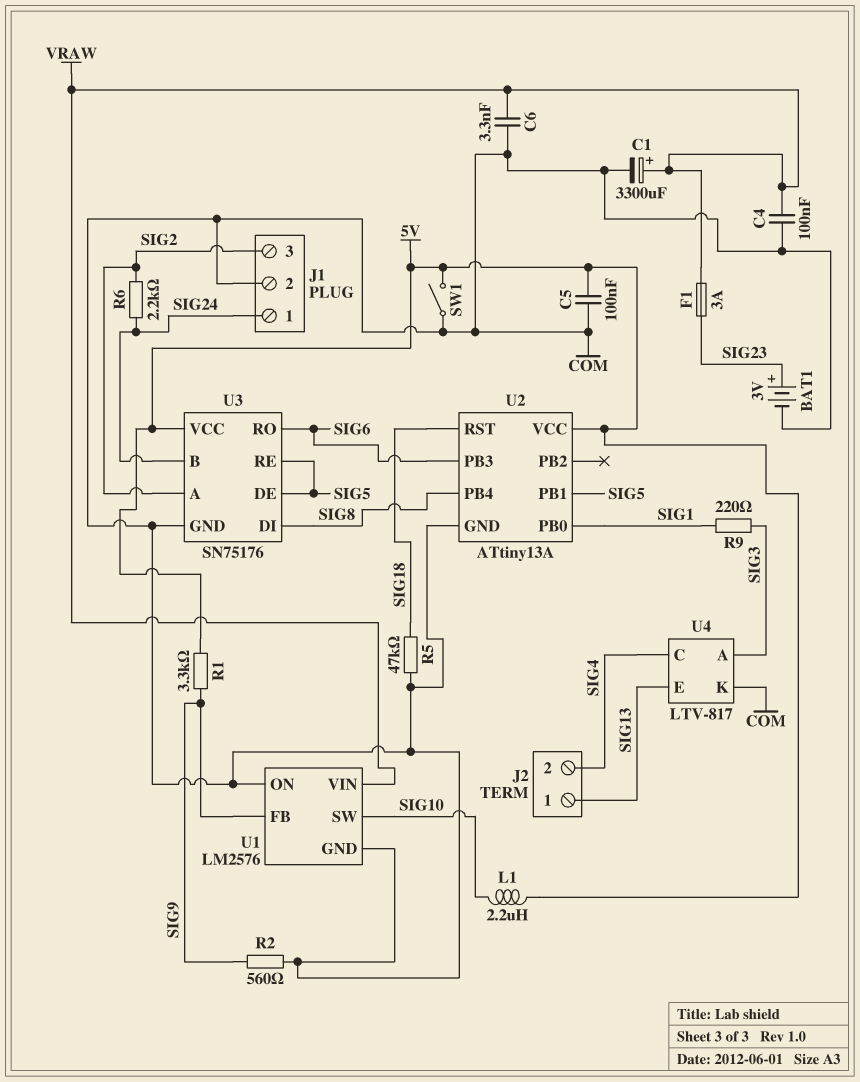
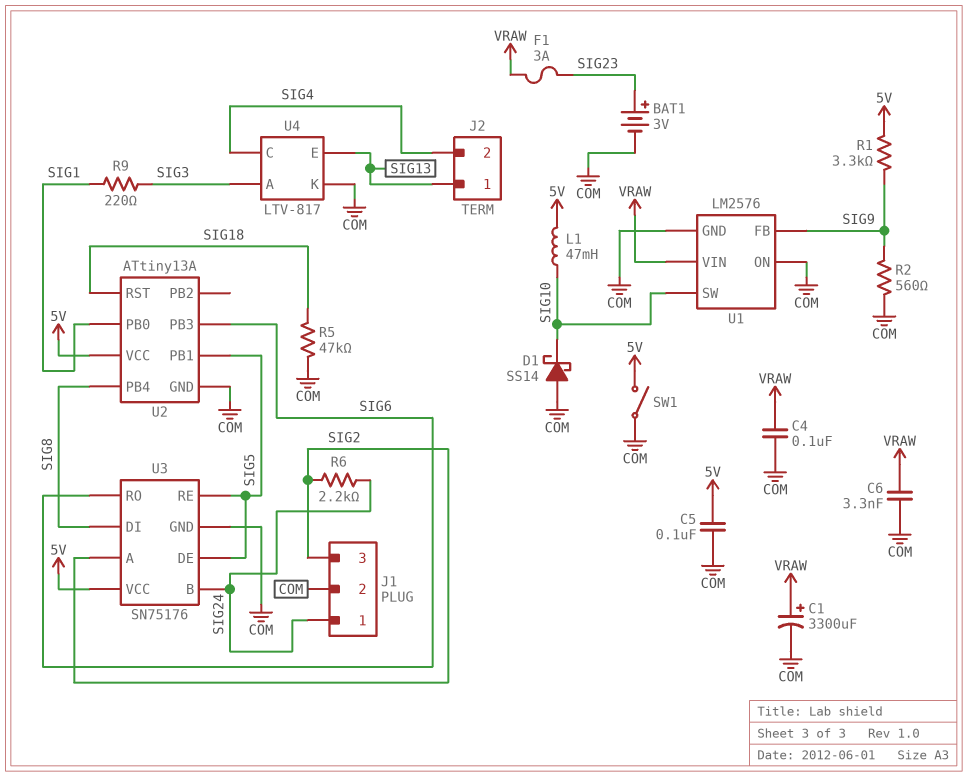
D1: none -> schottky SS14 (A COM, K SIG10)
L1: 2.2uH (5V, SIG10) -> 47mH (5V, SIG10)

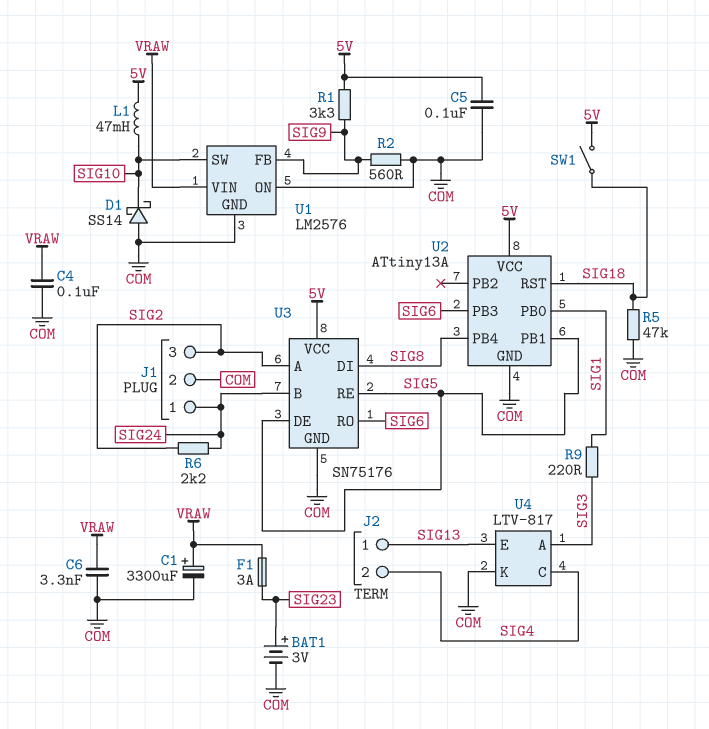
SW1: switch (5V, COM) -> switch (5V, SIG18)

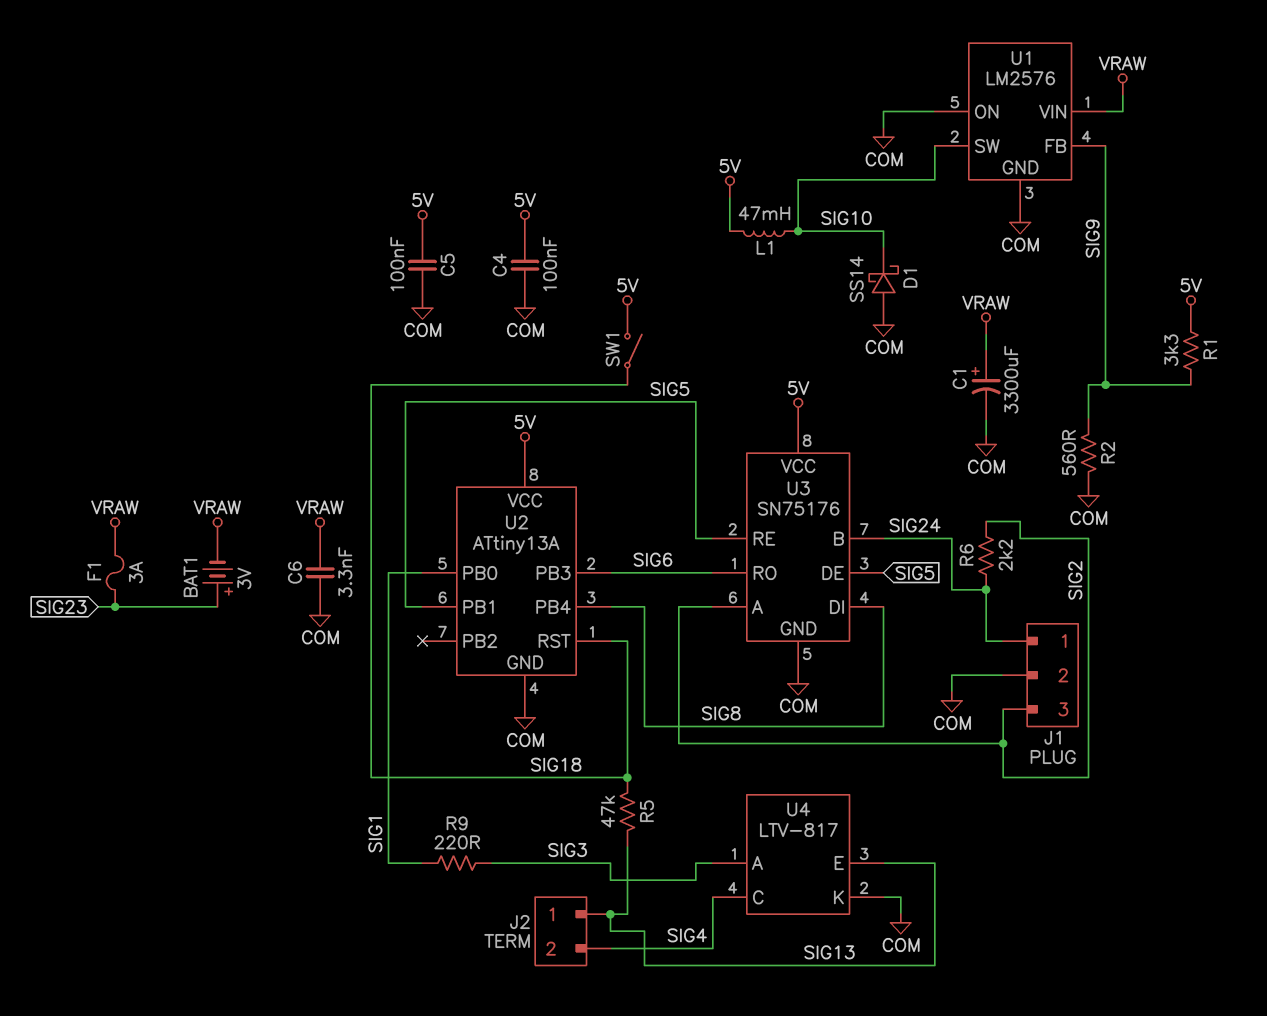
BAT1: 3V (plus SIG23, minus COM) -> 3V (plus SIG23, minus VRAW)
C4: 100nF (COM, VRAW) -> 100nF (5V, COM)
R5: 47k (COM, SIG18) -> 47k (SIG13, SIG18)

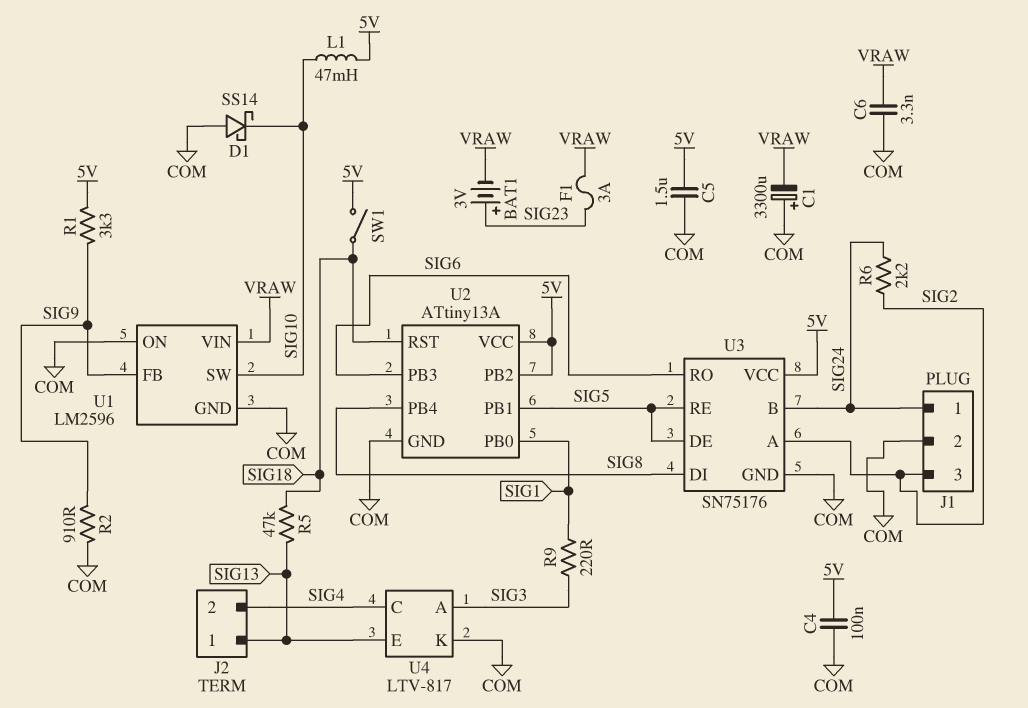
C1: 3300uF (plus VRAW, minus COM) -> 3300uF (plus COM, minus VRAW)
C5: 100nF (5V, COM) -> 1.5uF (5V, COM)
R2: 560 (COM, SIG9) -> 910 (COM, SIG9)
U1: LM2576 -> LM2596
U2 pin PB2: none -> 5V

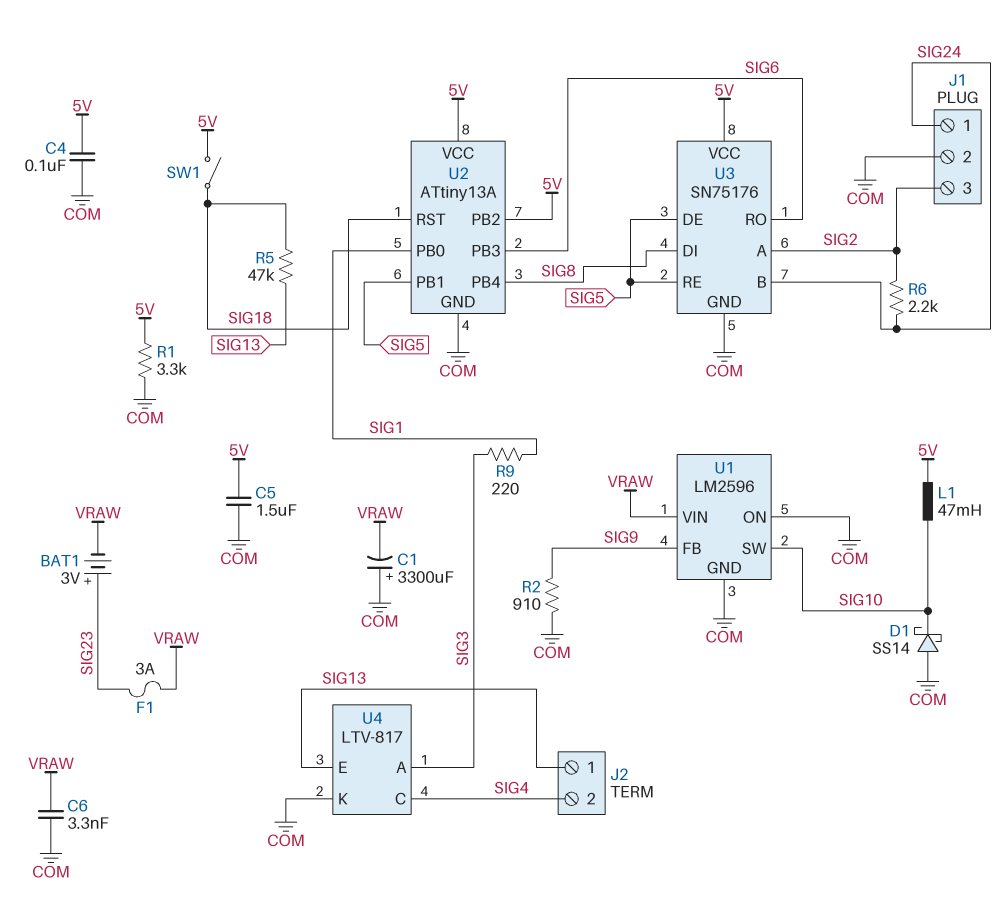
R1: 3.3k (5V, SIG9) -> 3.3k (5V, COM)

